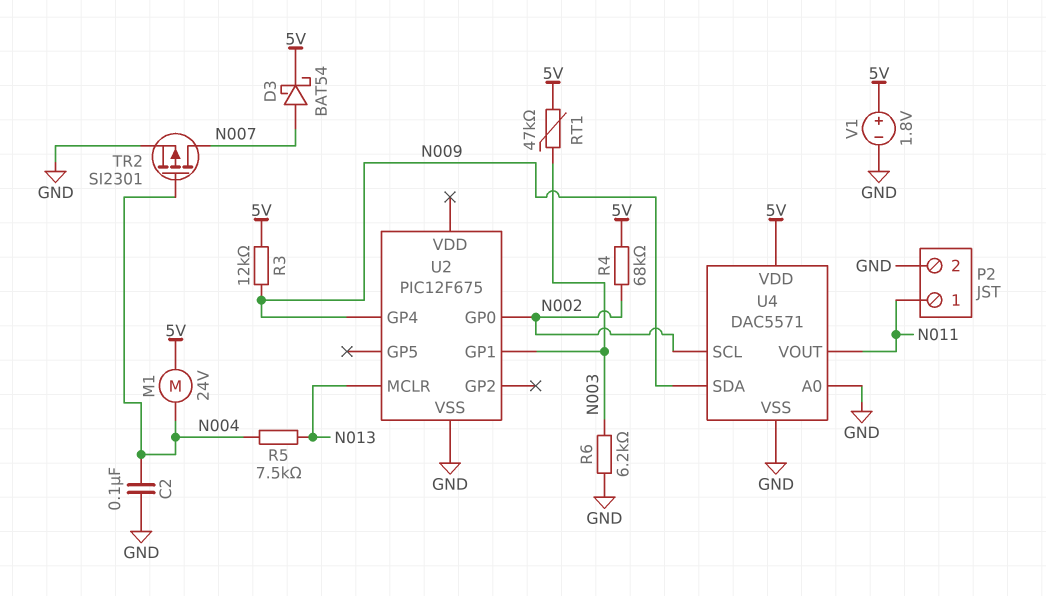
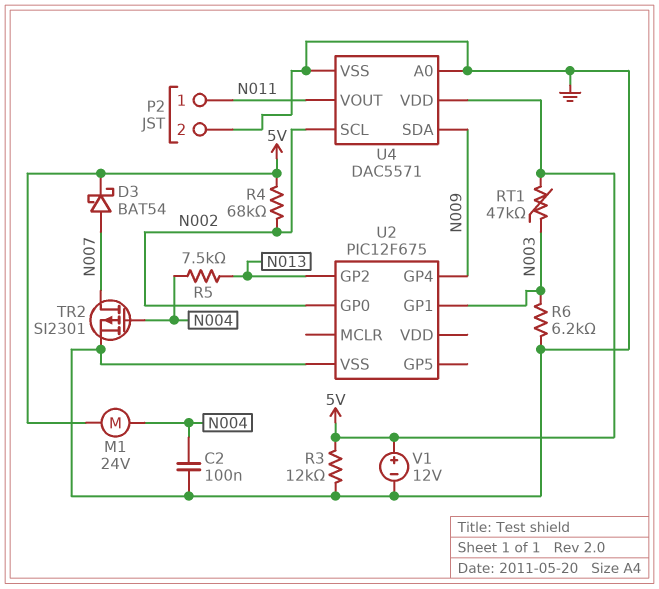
R3: 12k (5V, N009) -> 12k (5V, GND)
U2 pin GP2: none -> N013
U2 pin MCLR: N013 -> none
V1: 1.8V (plus 5V, minus GND) -> 12V (plus 5V, minus GND)

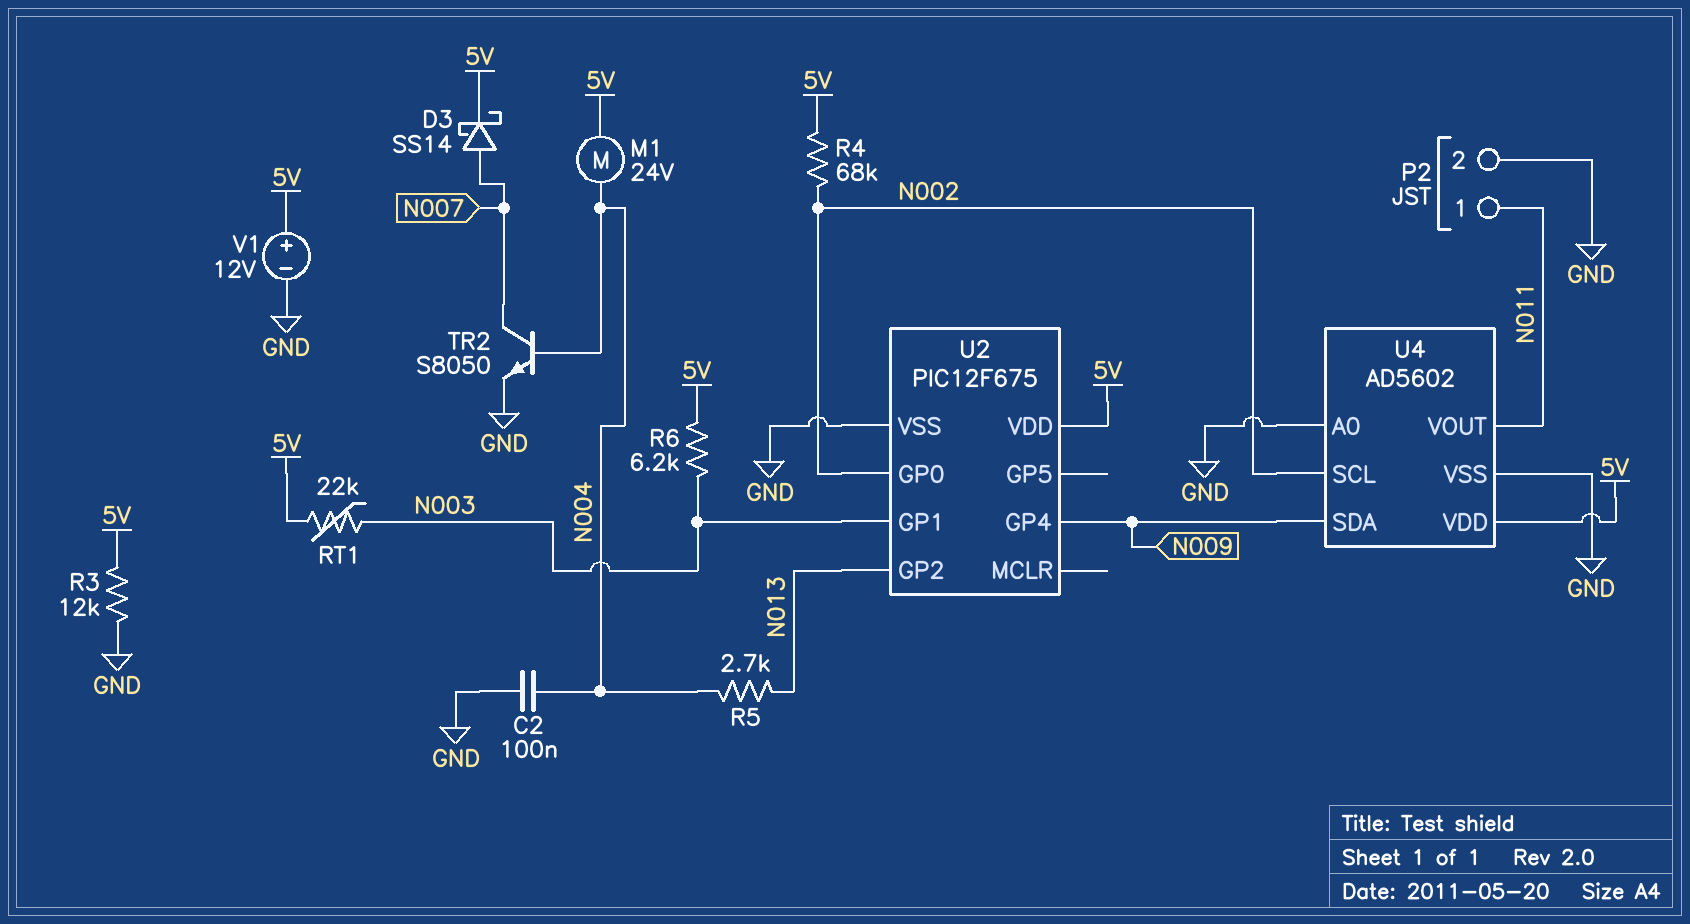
D3: schottky BAT54 (A N007, K 5V) -> schottky SS14 (A N007, K 5V)
R5: 7.5k (N004, N013) -> 2.7k (N004, N013)
R6: 6.2k (GND, N003) -> 6.2k (5V, N003)
RT1: 47k (5V, N003) -> 22k (5V, N003)
TR2: PMOS SI2301 (G N004, D N007, S GND) -> NPN S8050 (B N004, C N007, E GND)
U2 pin VDD: none -> 5V
U4: DAC5571 -> AD5602

